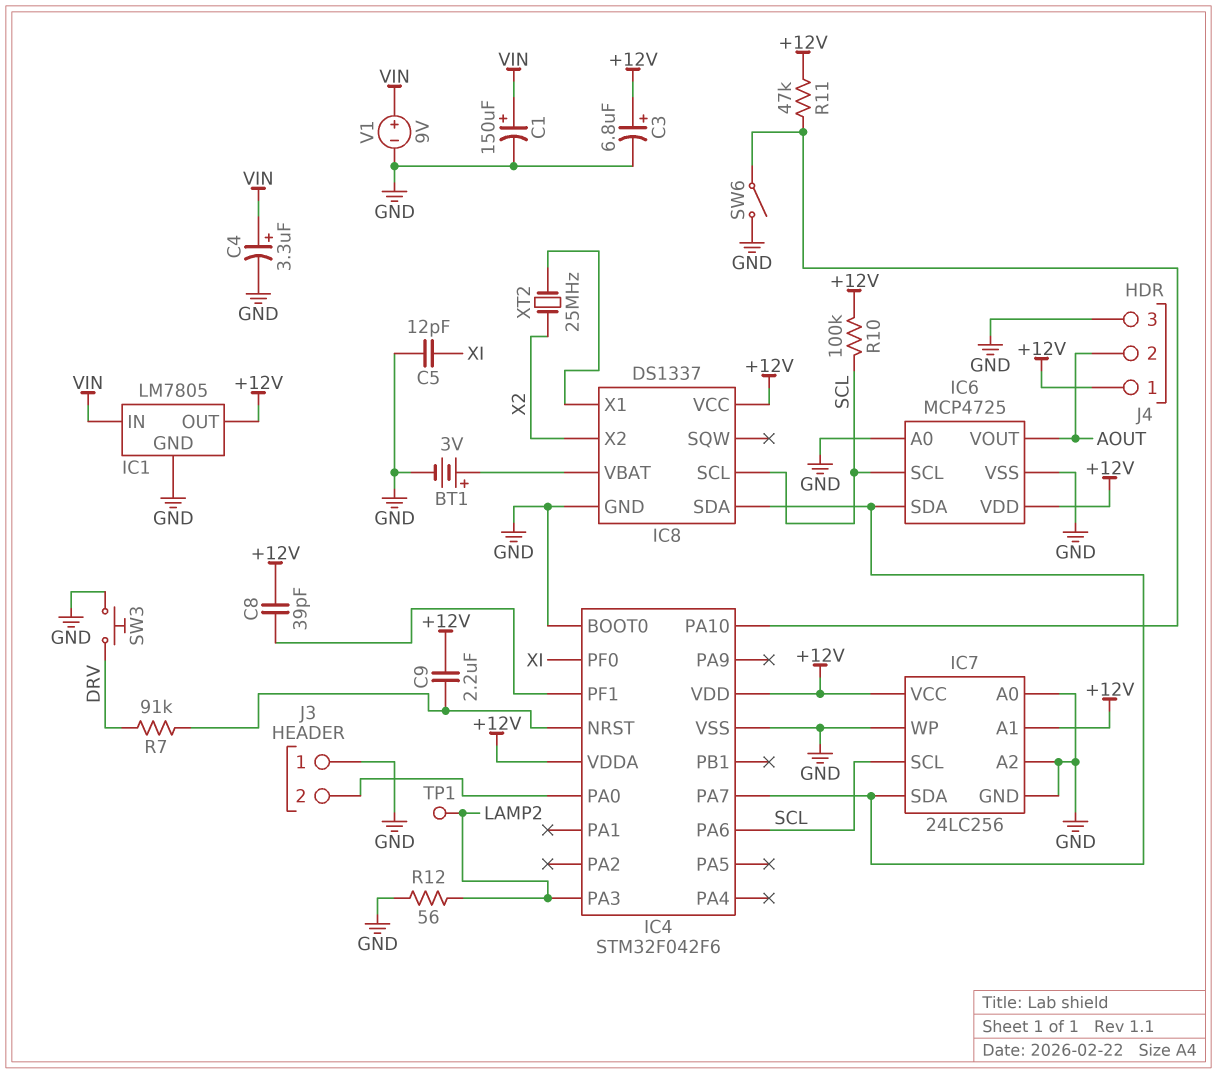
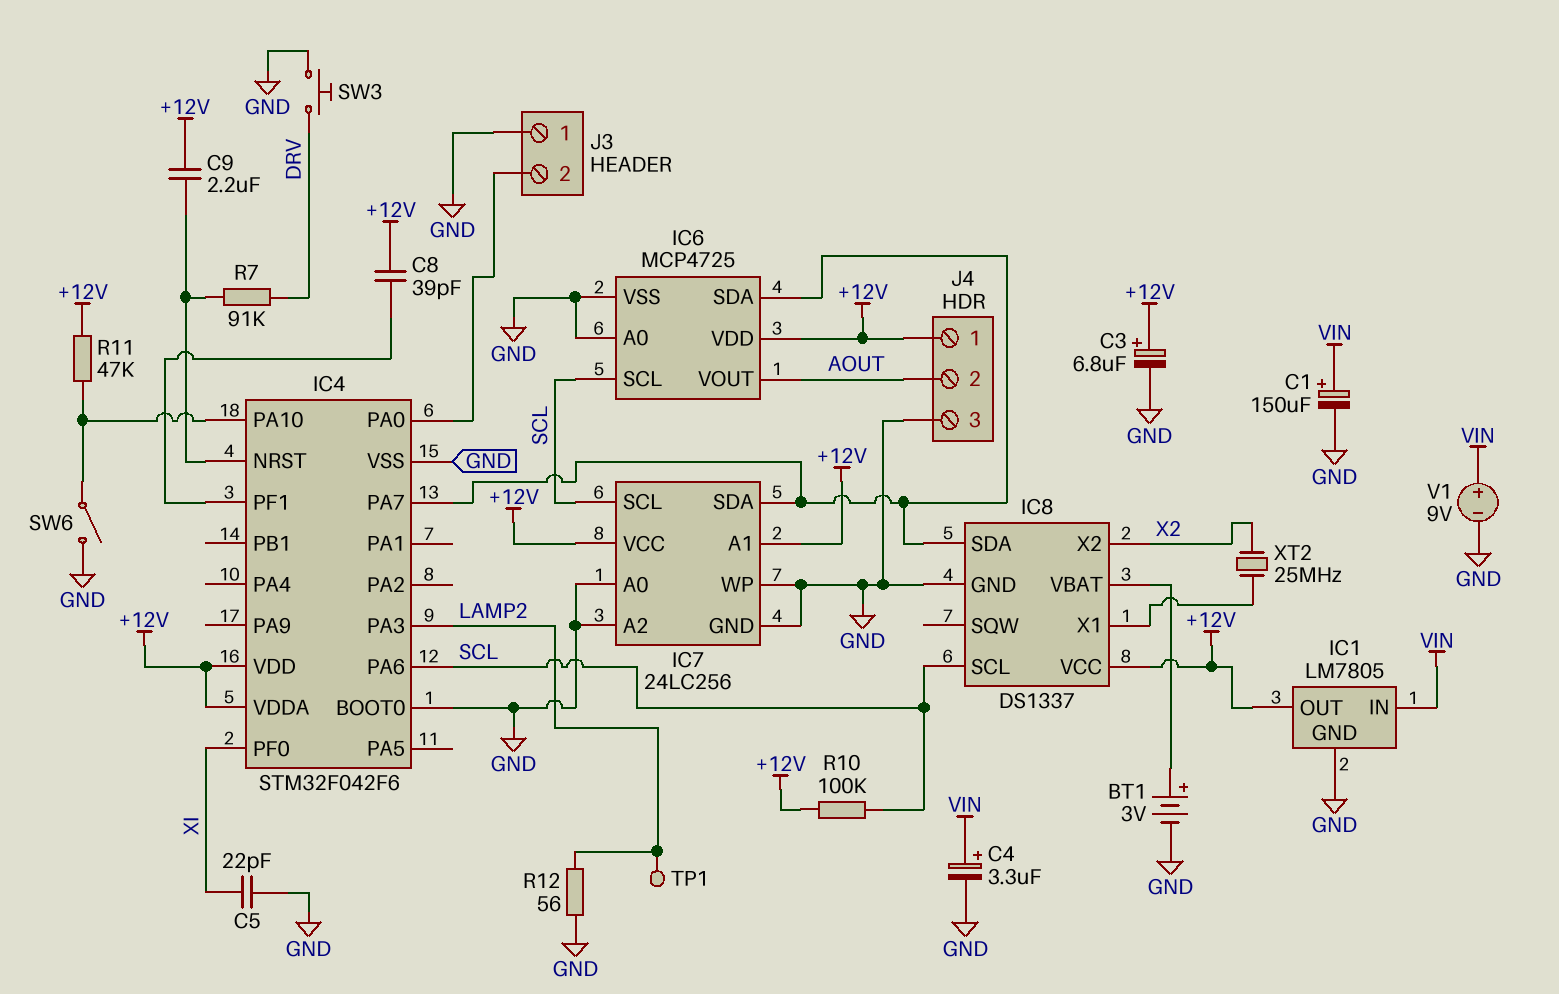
C5: 12pF (GND, XI) -> 22pF (GND, XI)

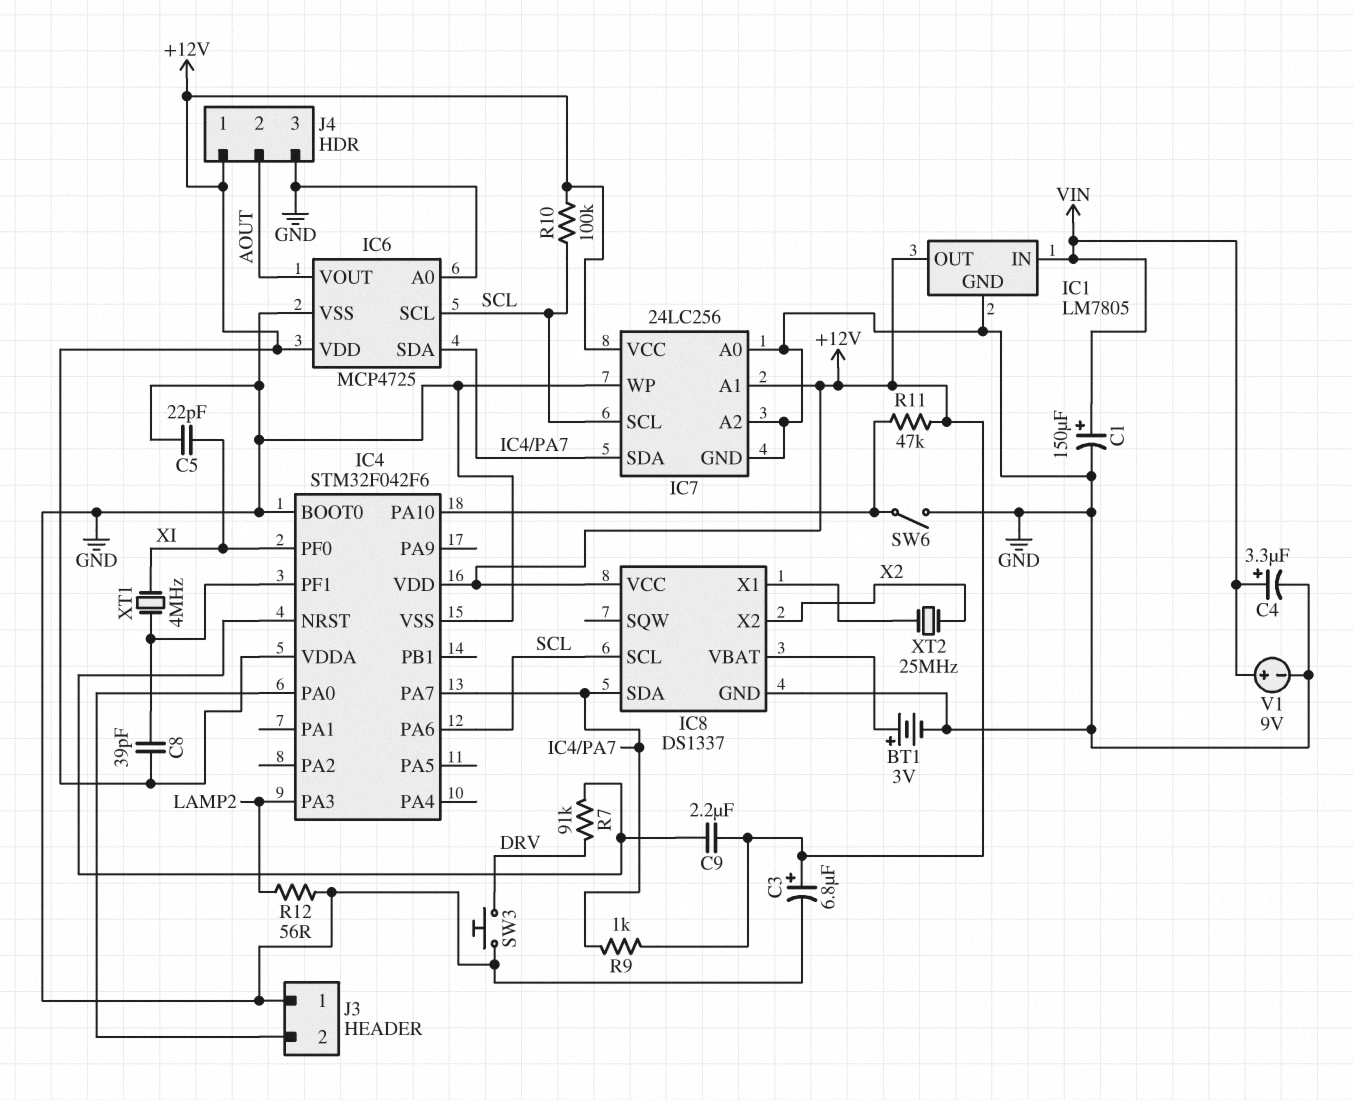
R9: none -> 1k (+12V, IC4/PA7)
TP1: test point (LAMP2) -> none
XT1: none -> 4MHz (IC4/PF1, XI)

